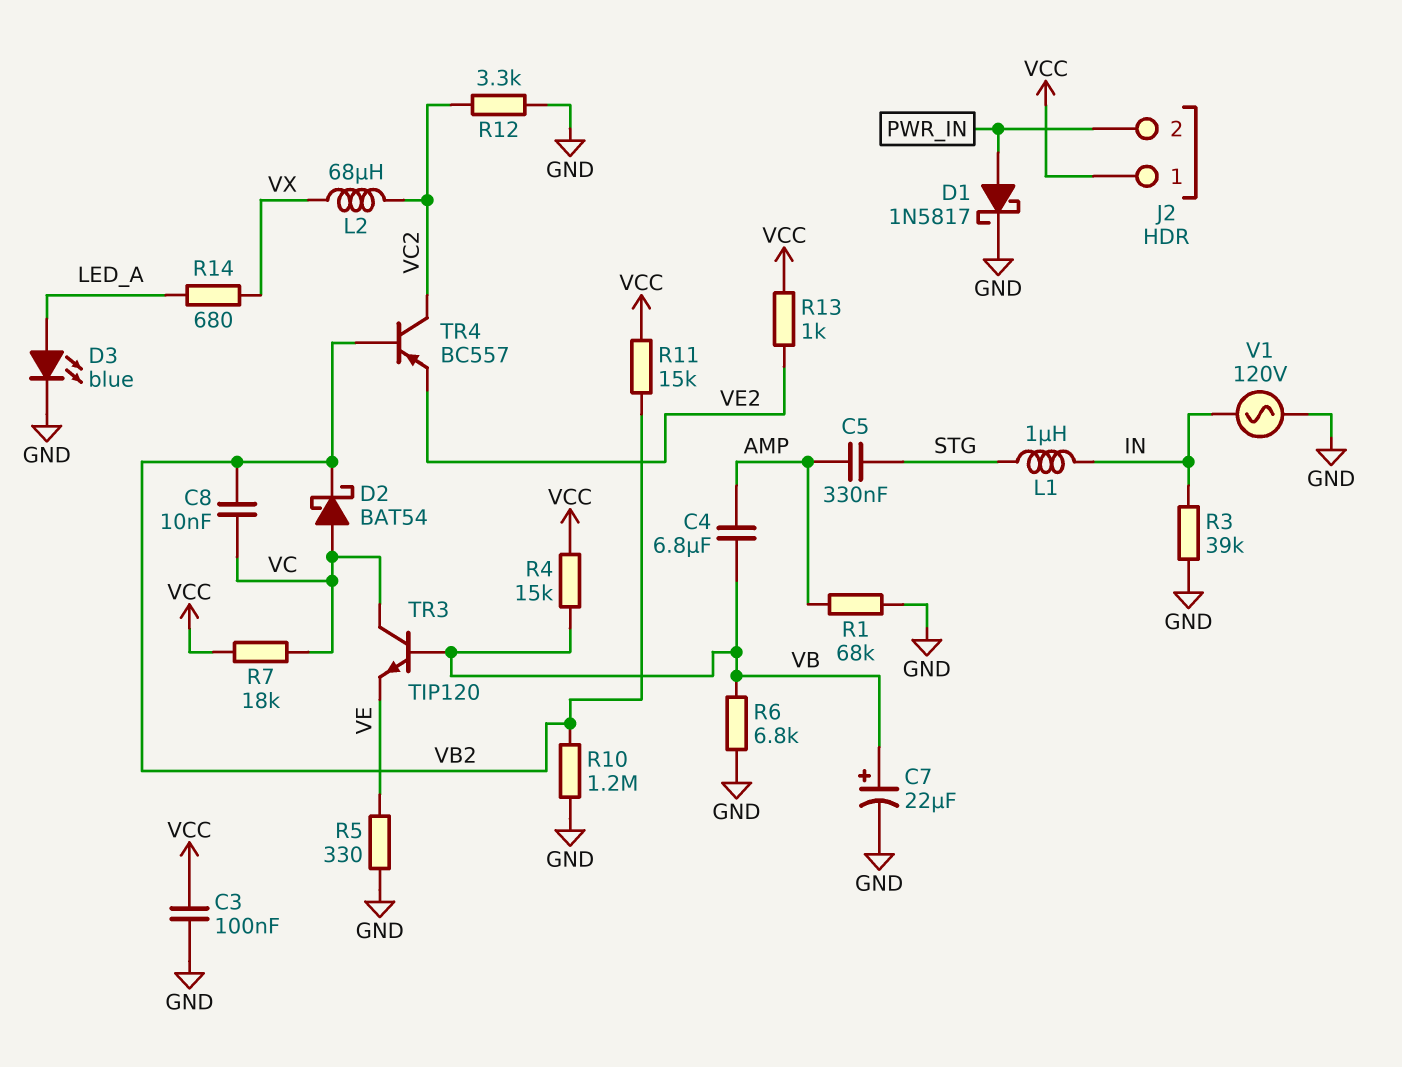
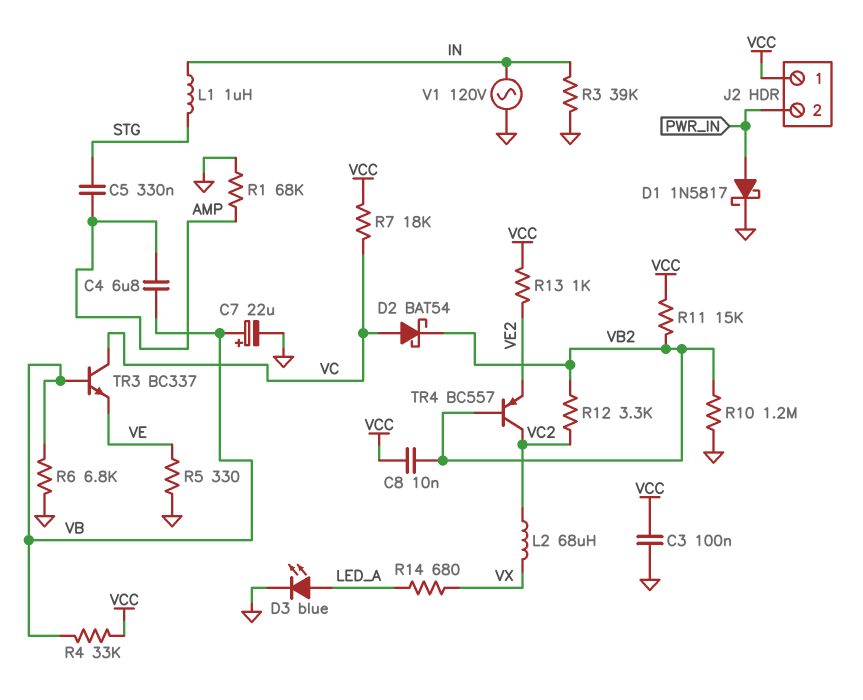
C8: 10nF (VB2, VC) -> 10nF (VB2, VCC)
R4: 15k (VB, VCC) -> 33k (VB, VCC)
R12: 3.3k (GND, VC2) -> 3.3k (VB2, VC2)
TR3: NPN TIP120 (B VB, C VC, E VE) -> NPN BC337 (B VB, C VC, E VE)

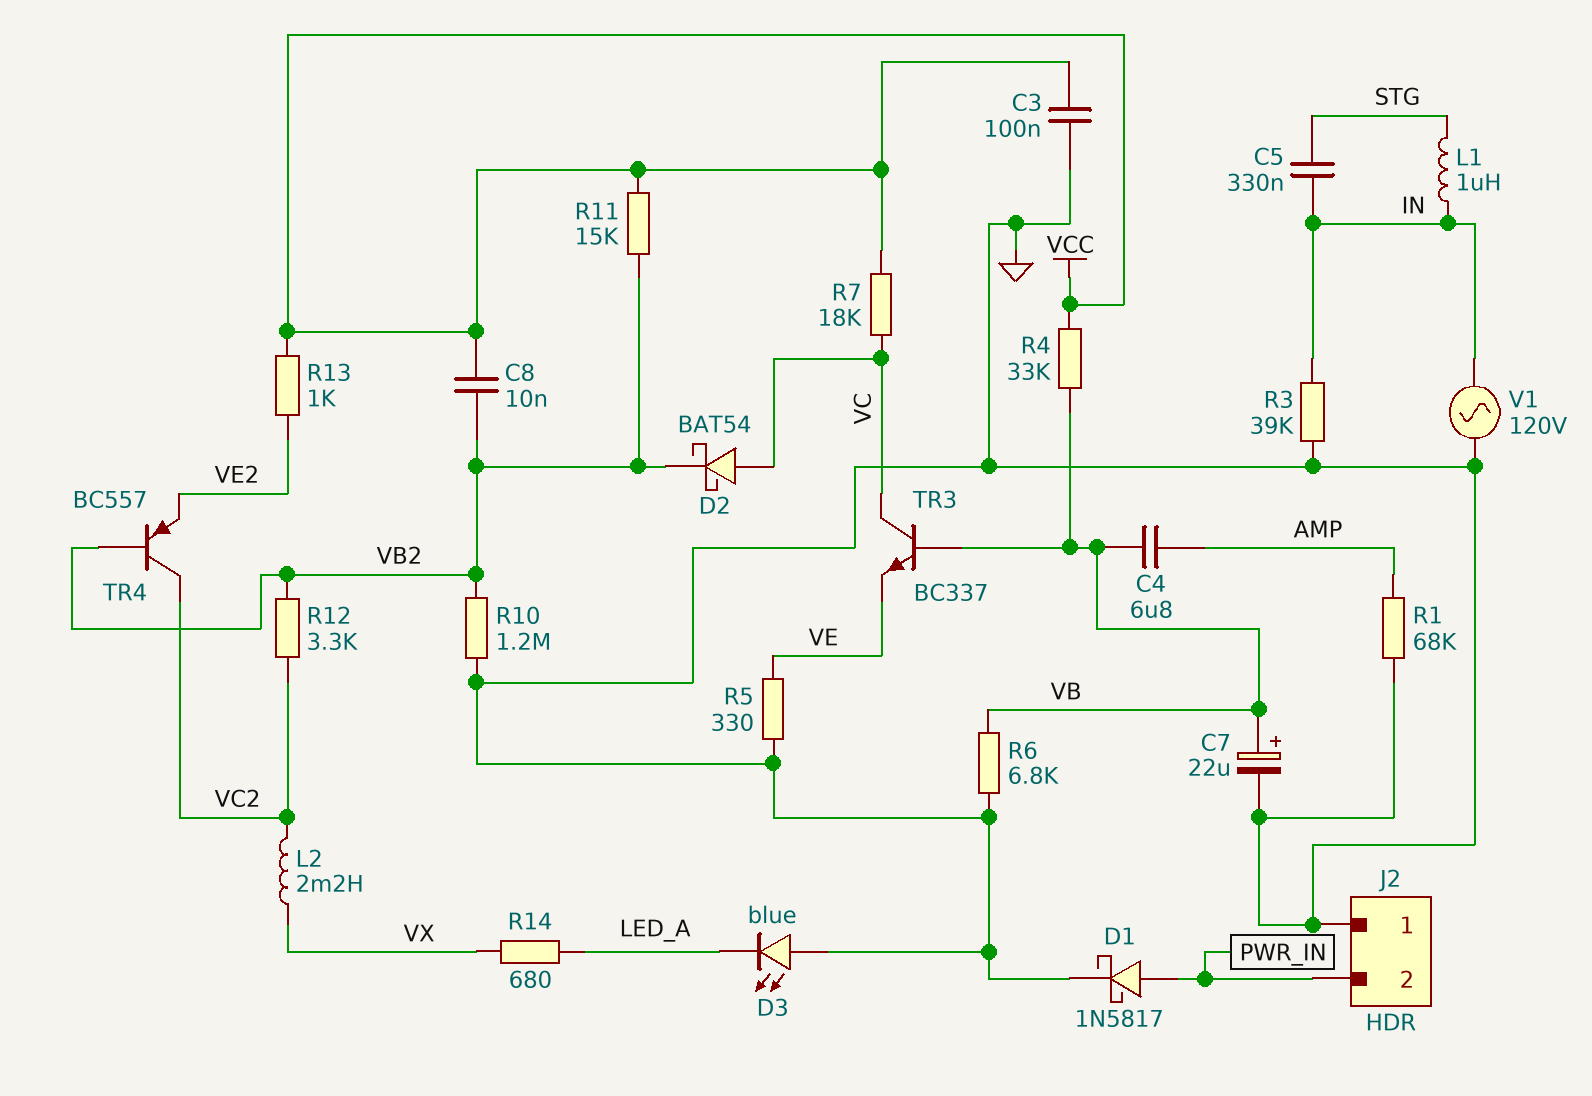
C5: 330nF (AMP, STG) -> 330nF (IN, STG)
D3: LED blue (A LED_A, K GND) -> LED blue (A GND, K LED_A)
J2 pin 1: VCC -> GND
L2: 68uH (VC2, VX) -> 2.2mH (VC2, VX)

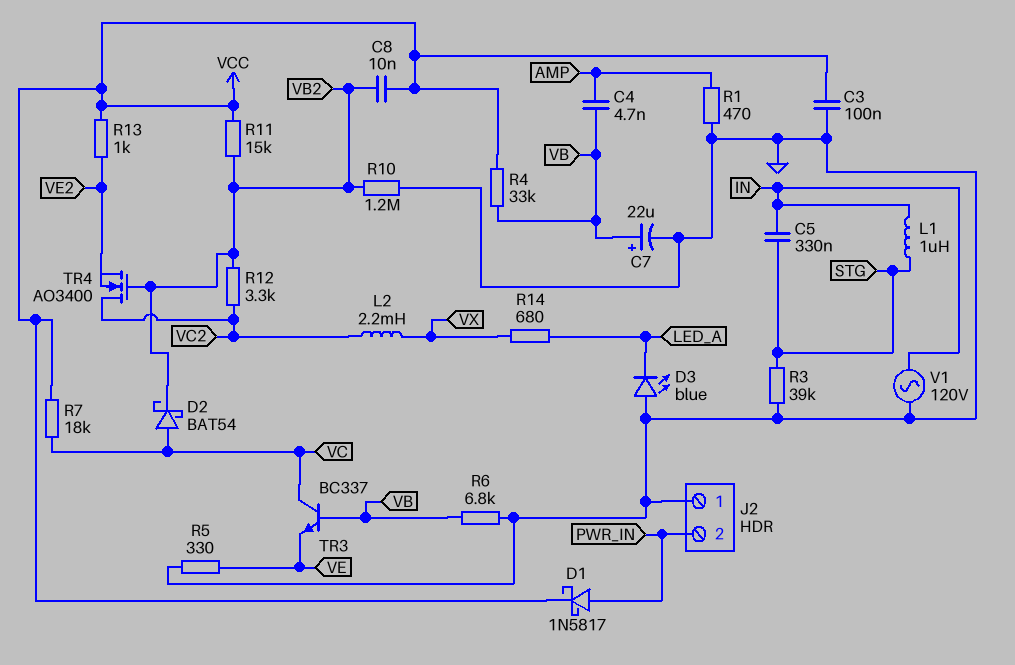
C4: 6.8uF (AMP, VB) -> 4.7nF (AMP, VB)
D1: schottky 1N5817 (A PWR_IN, K GND) -> schottky 1N5817 (A PWR_IN, K VCC)
R1: 68k (AMP, GND) -> 470 (AMP, GND)
R3: 39k (GND, IN) -> 39k (GND, STG)
TR4: PNP BC557 (B VB2, C VC2, E VE2) -> NMOS AO3400 (G VB2, D VC2, S VE2)

